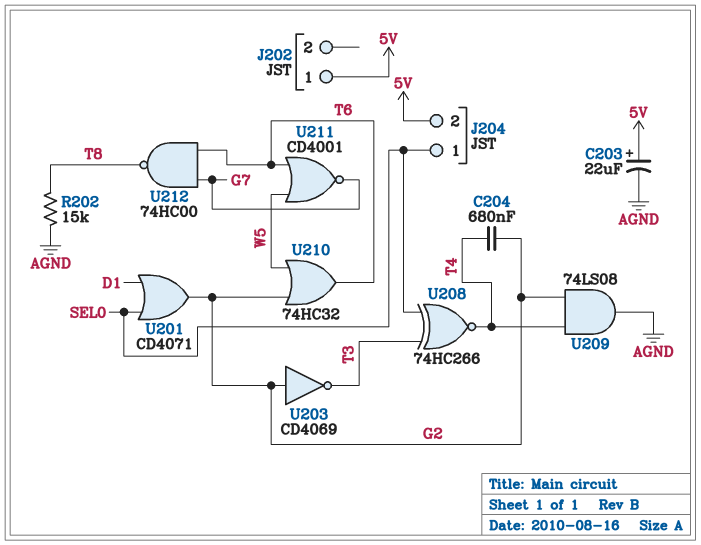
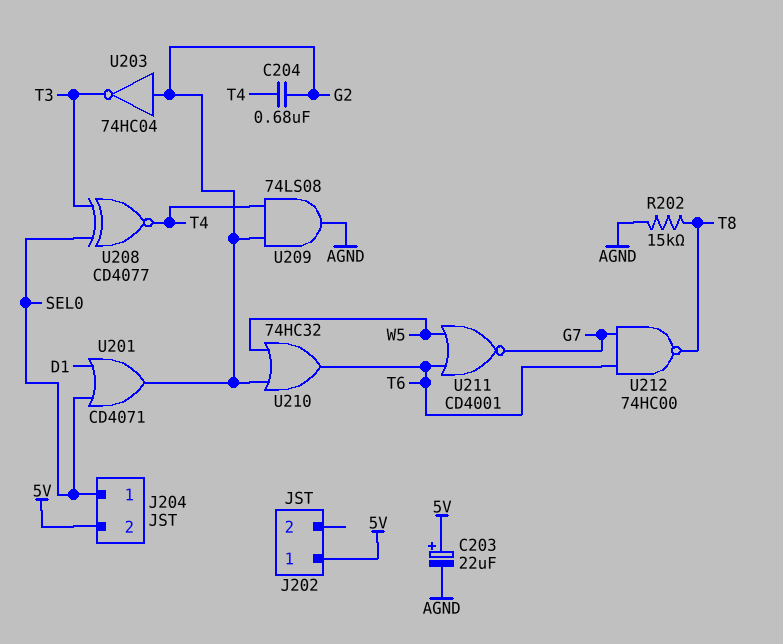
U203: NOT CD4069 (in G2, out T3) -> NOT 74HC04 (in G2, out T3)
U208: XNOR 74HC266 (in SEL0, in T3, out T4) -> XNOR CD4077 (in SEL0, in T3, out T4)

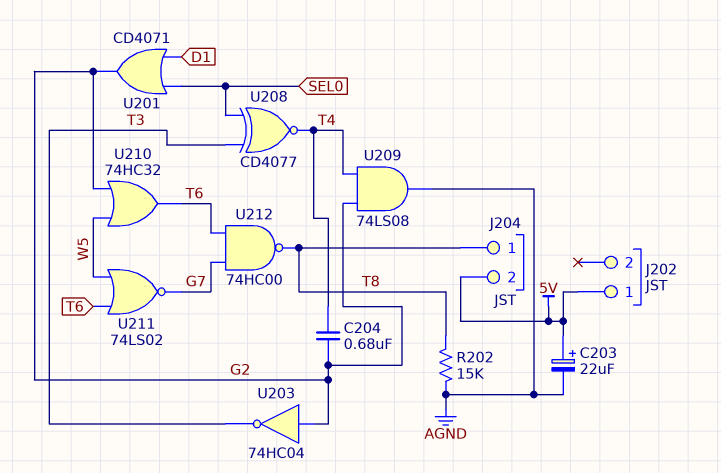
J204 pin 1: SEL0 -> T8
U211: NOR CD4001 (in T6, in W5, out G7) -> NOR 74LS02 (in T6, in W5, out G7)

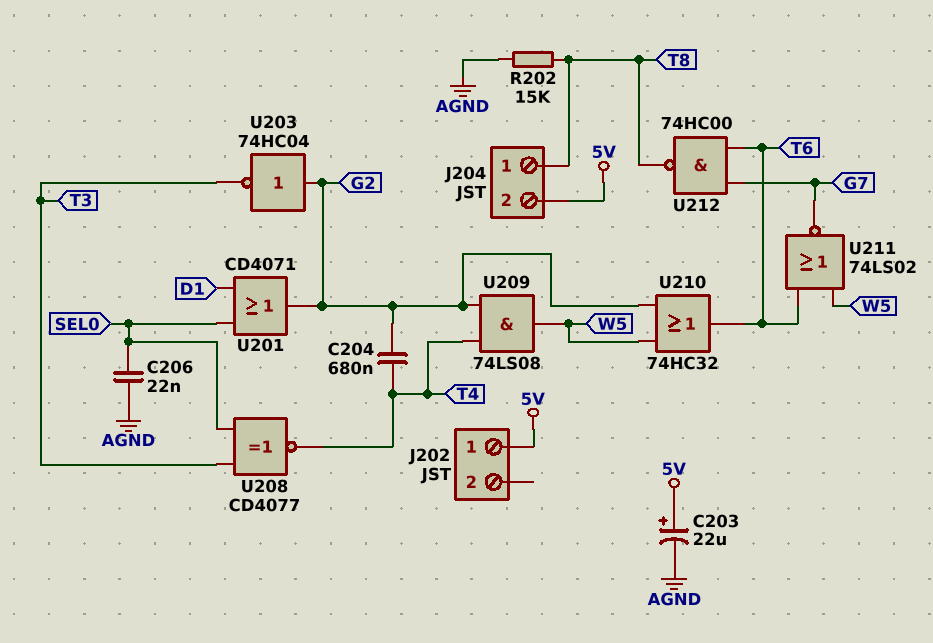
C206: none -> 22nF (AGND, SEL0)
U209: AND 74LS08 (in G2, in T4, out AGND) -> AND 74LS08 (in G2, in T4, out W5)

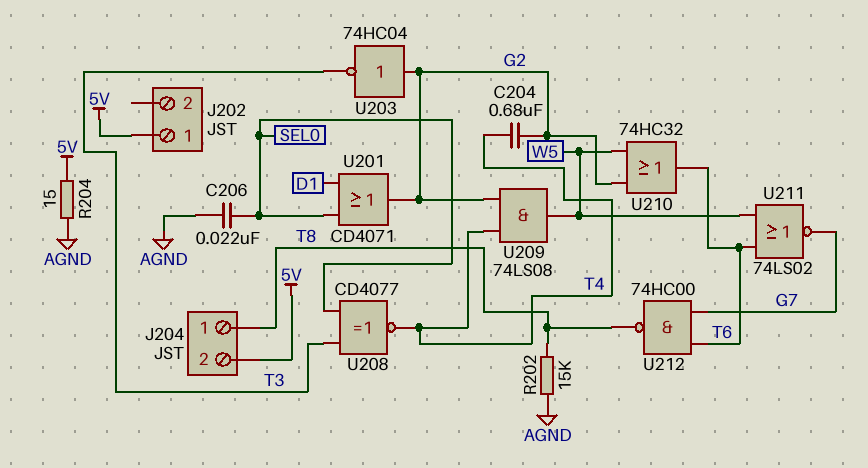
C203: 22uF (plus 5V, minus AGND) -> none
R204: none -> 15 (5V, AGND)

